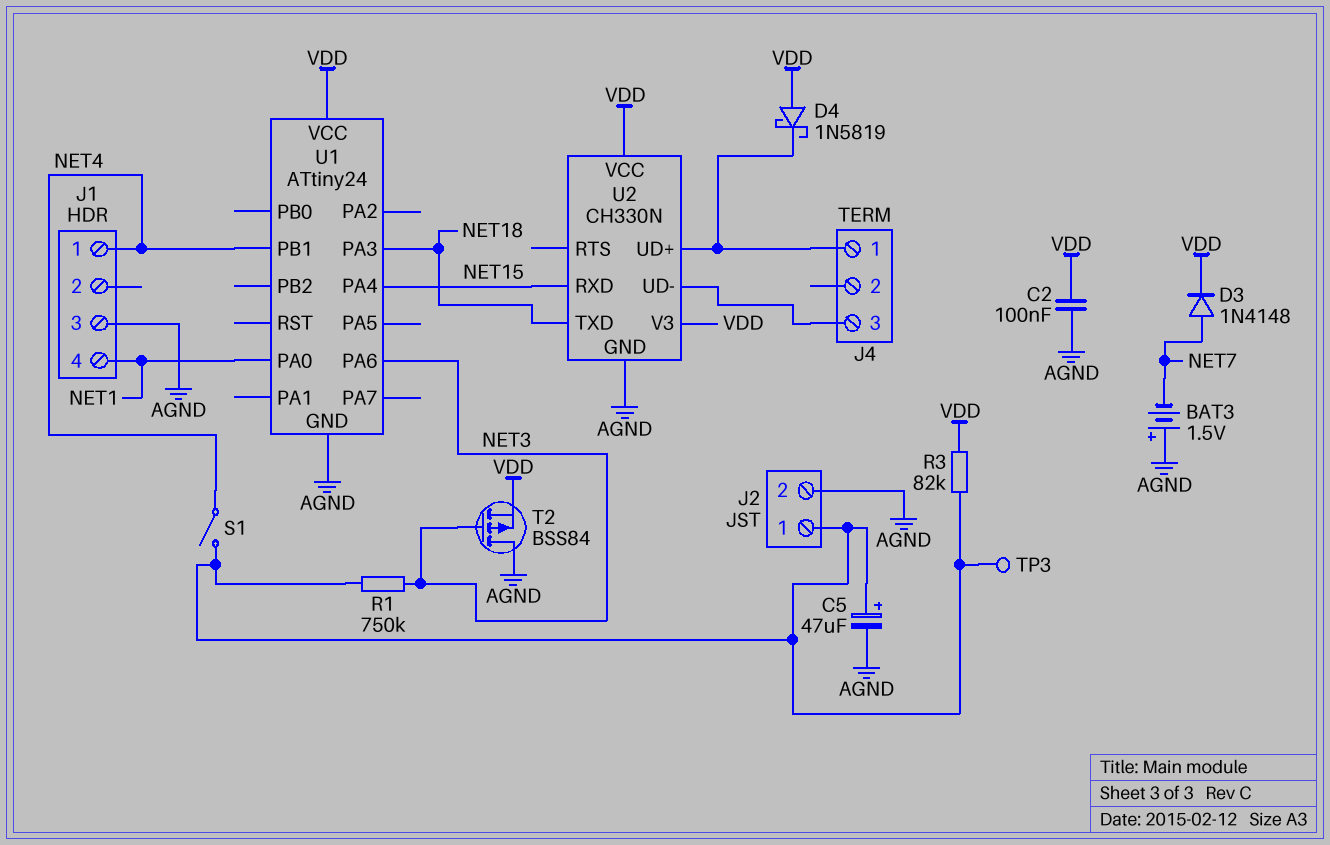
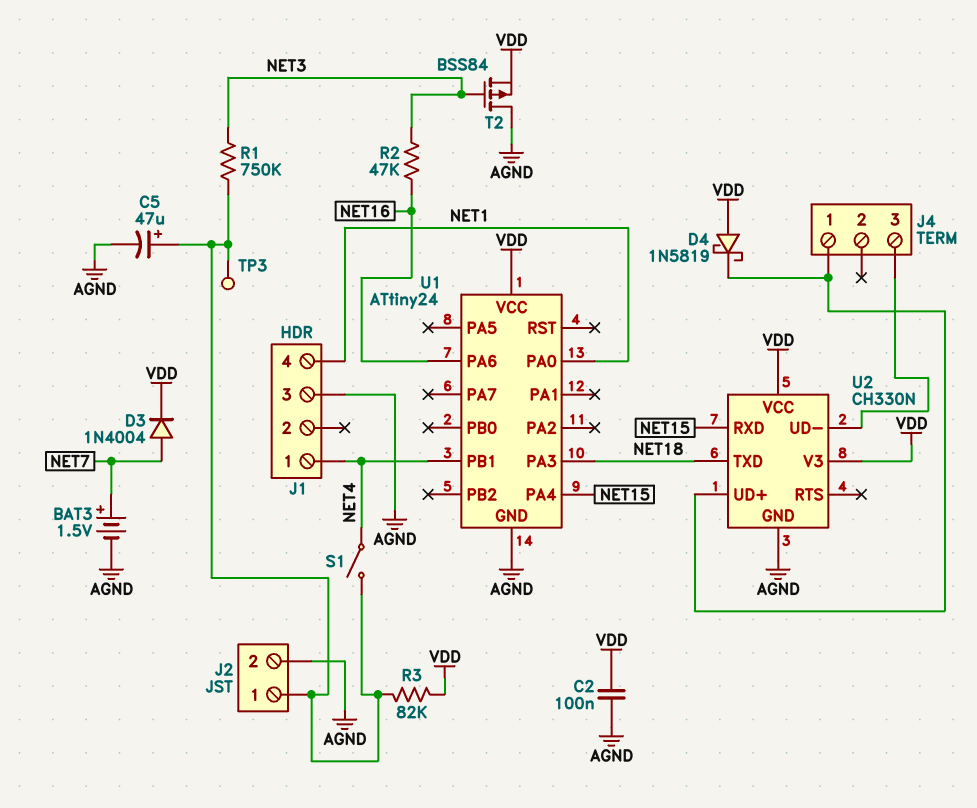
BAT3: 1.5V (plus AGND, minus NET7) -> 1.5V (plus NET7, minus AGND)
D3: diode 1N4148 (A NET7, K VDD) -> diode 1N4004 (A NET7, K VDD)
R2: none -> 47k (NET3, NET16)
U1 pin PA6: NET3 -> NET16

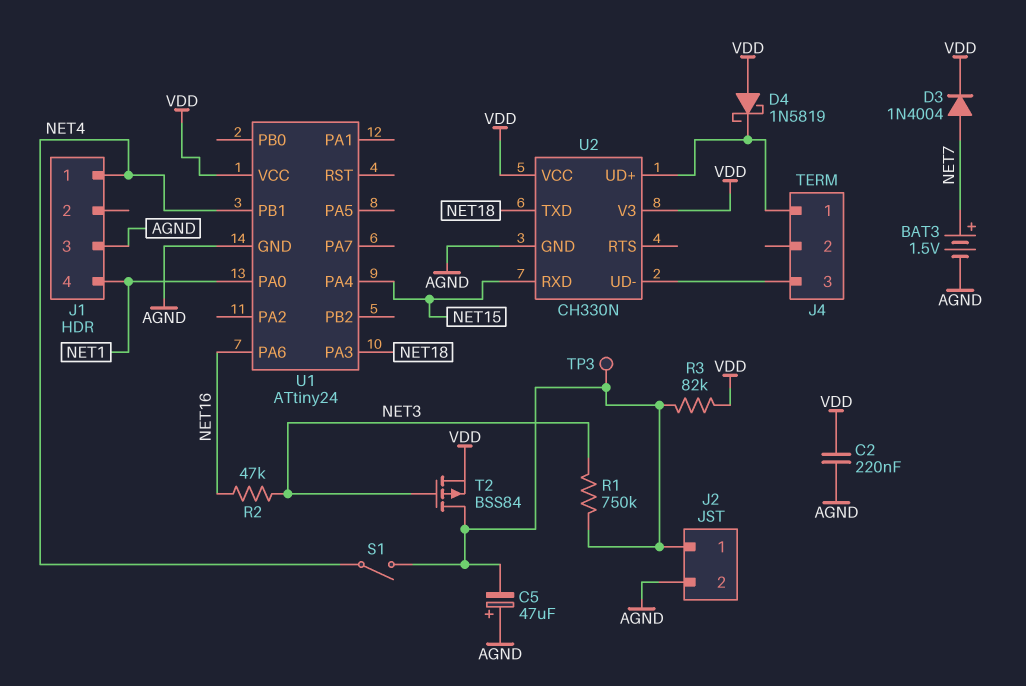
C2: 100nF (AGND, VDD) -> 220nF (AGND, VDD)
C5: 47uF (plus J2/1, minus AGND) -> 47uF (plus AGND, minus J2/1)
T2: PMOS BSS84 (G NET3, D AGND, S VDD) -> PMOS BSS84 (G NET3, D J2/1, S VDD)

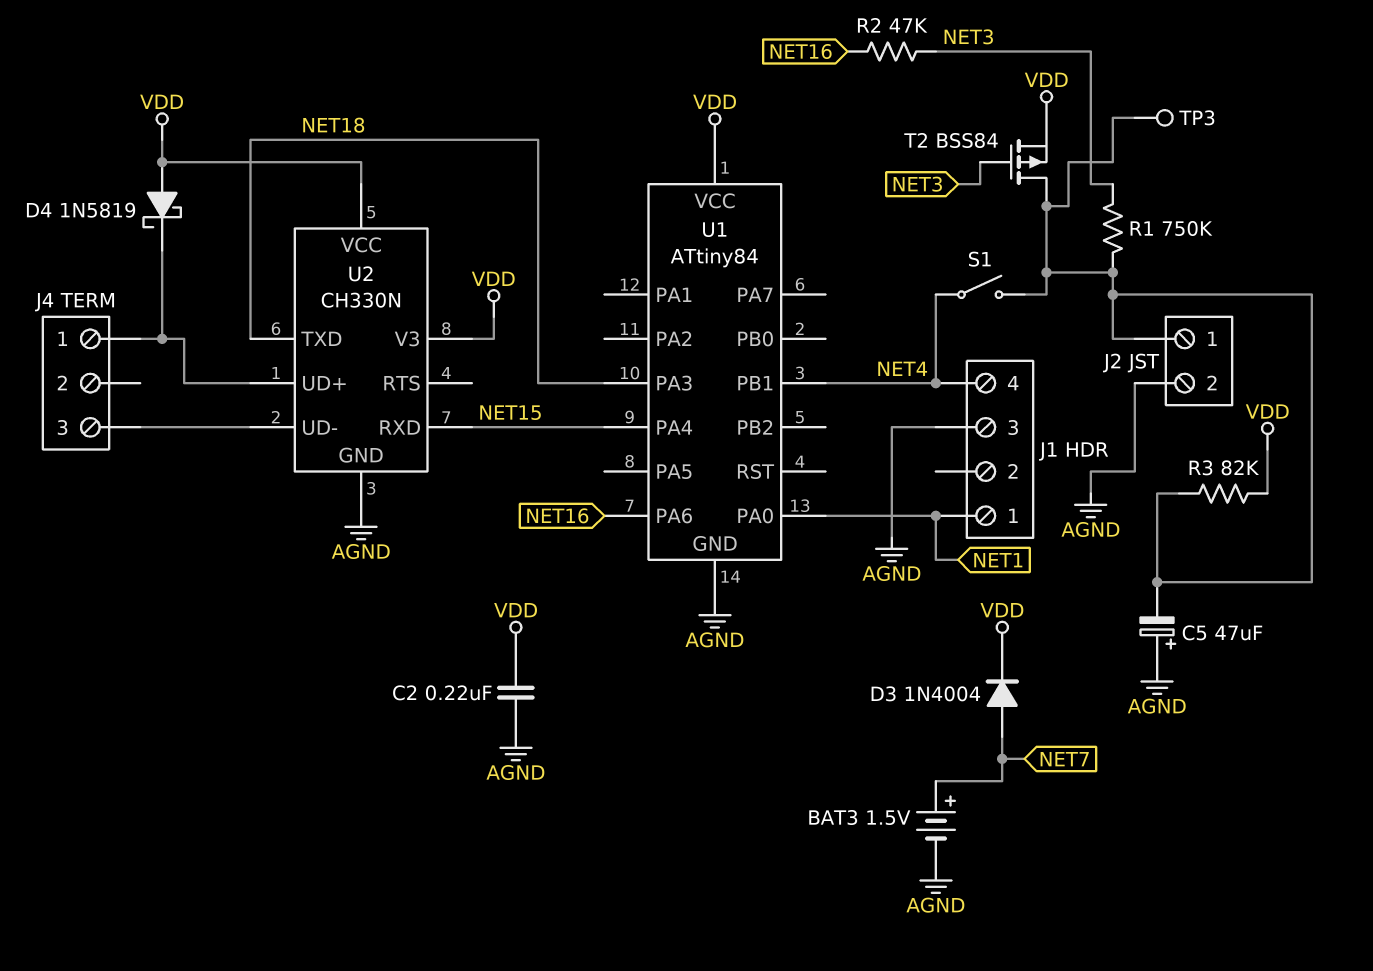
J1 pin 1: NET4 -> NET1
J1 pin 4: NET1 -> NET4
U1: ATtiny24 -> ATtiny84

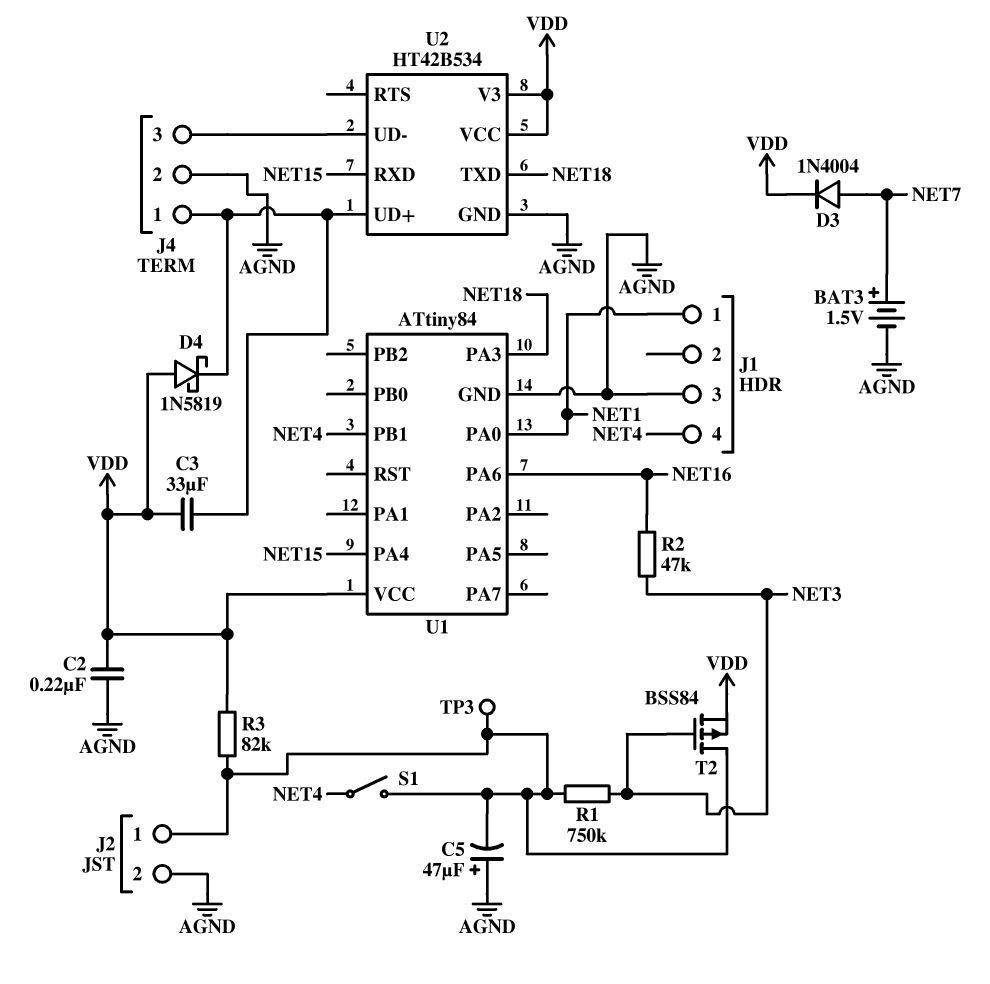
C3: none -> 33uF (J4/1, VDD)
J4 pin 2: none -> AGND
U2: CH330N -> HT42B534

